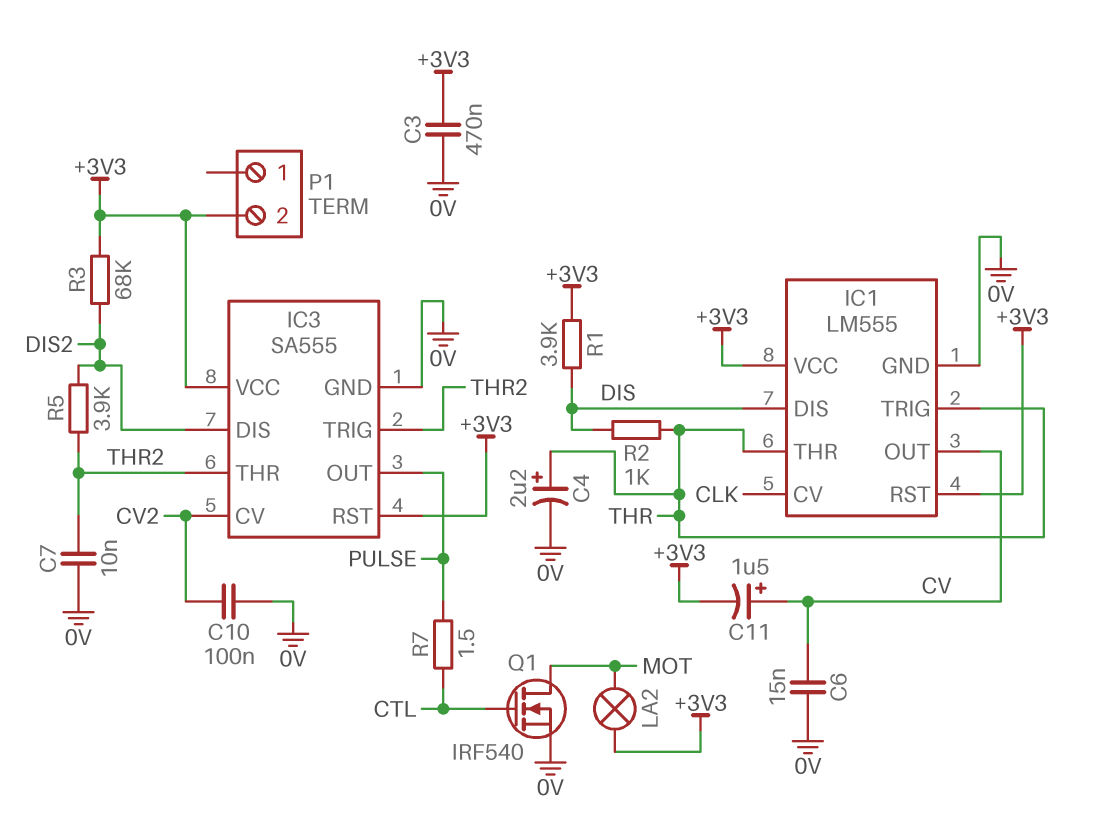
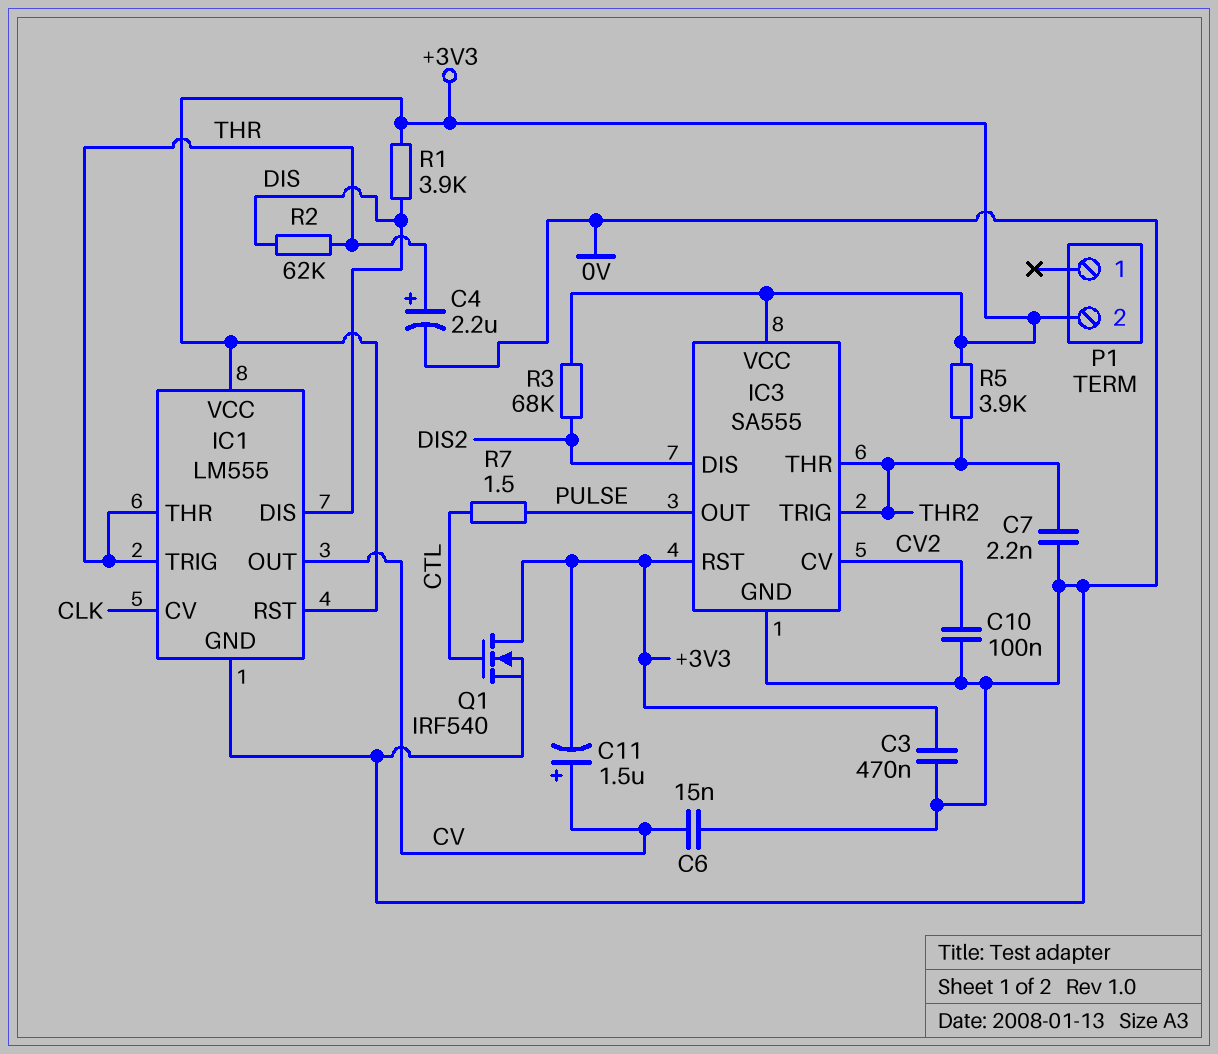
C7: 10nF (0V, THR2) -> 2.2nF (0V, THR2)
LA2: lamp (+3V3, MOT) -> none
Q1: NMOS IRF540 (G CTL, D MOT, S 0V) -> NMOS IRF540 (G CTL, D +3V3, S 0V)
R2: 1k (DIS, THR) -> 62k (DIS, THR)
R5: 3.9k (DIS2, THR2) -> 3.9k (+3V3, THR2)

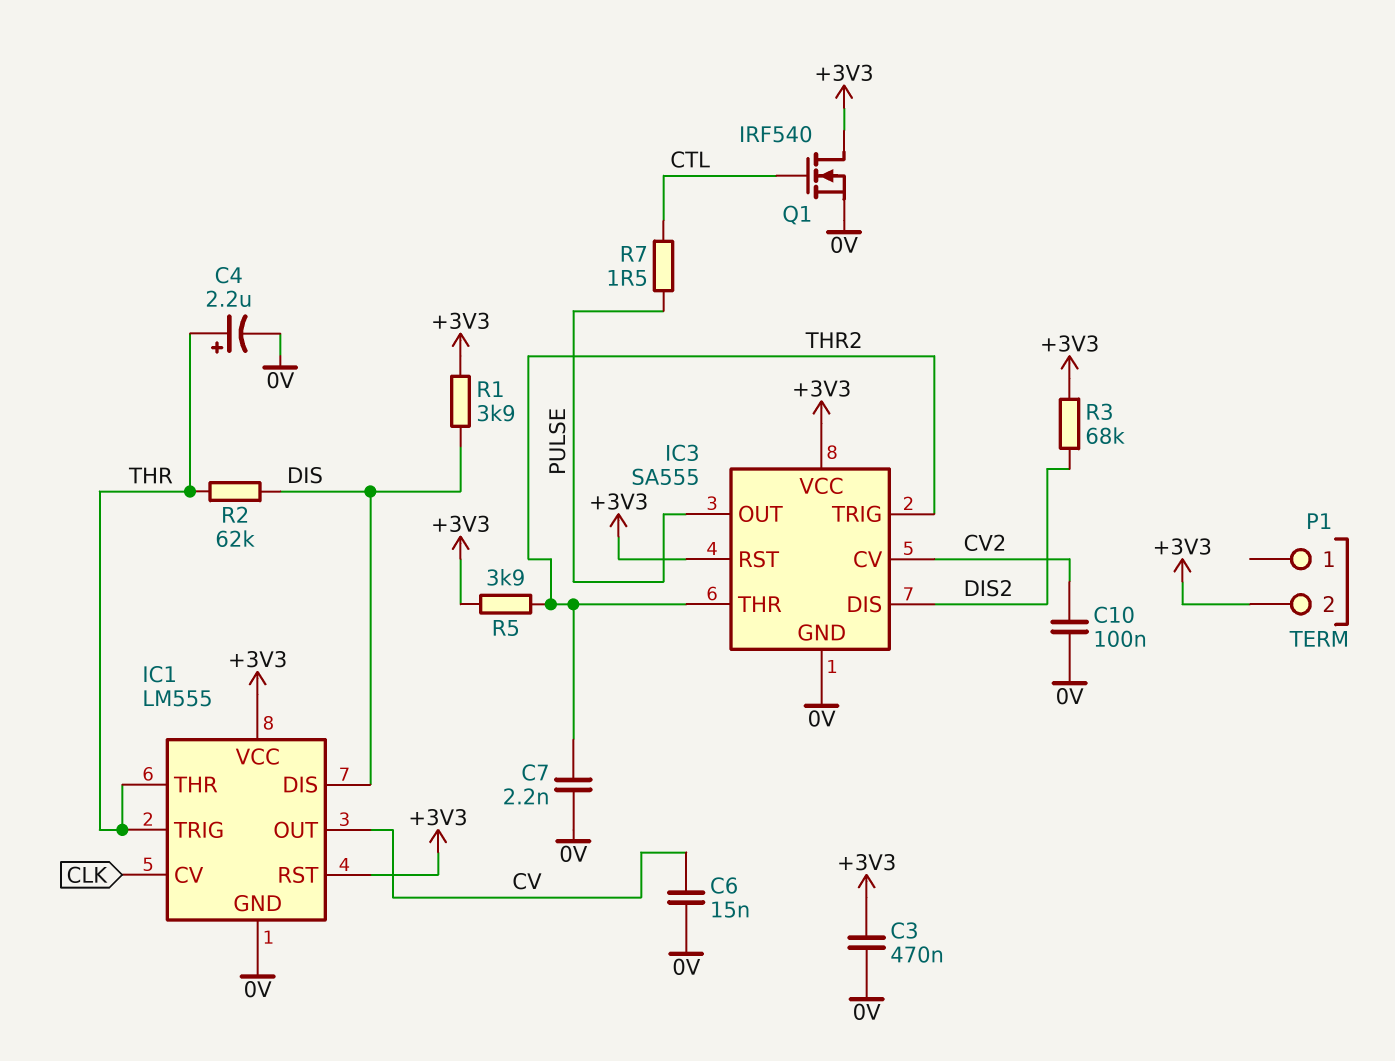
C11: 1.5uF (plus CV, minus +3V3) -> none

